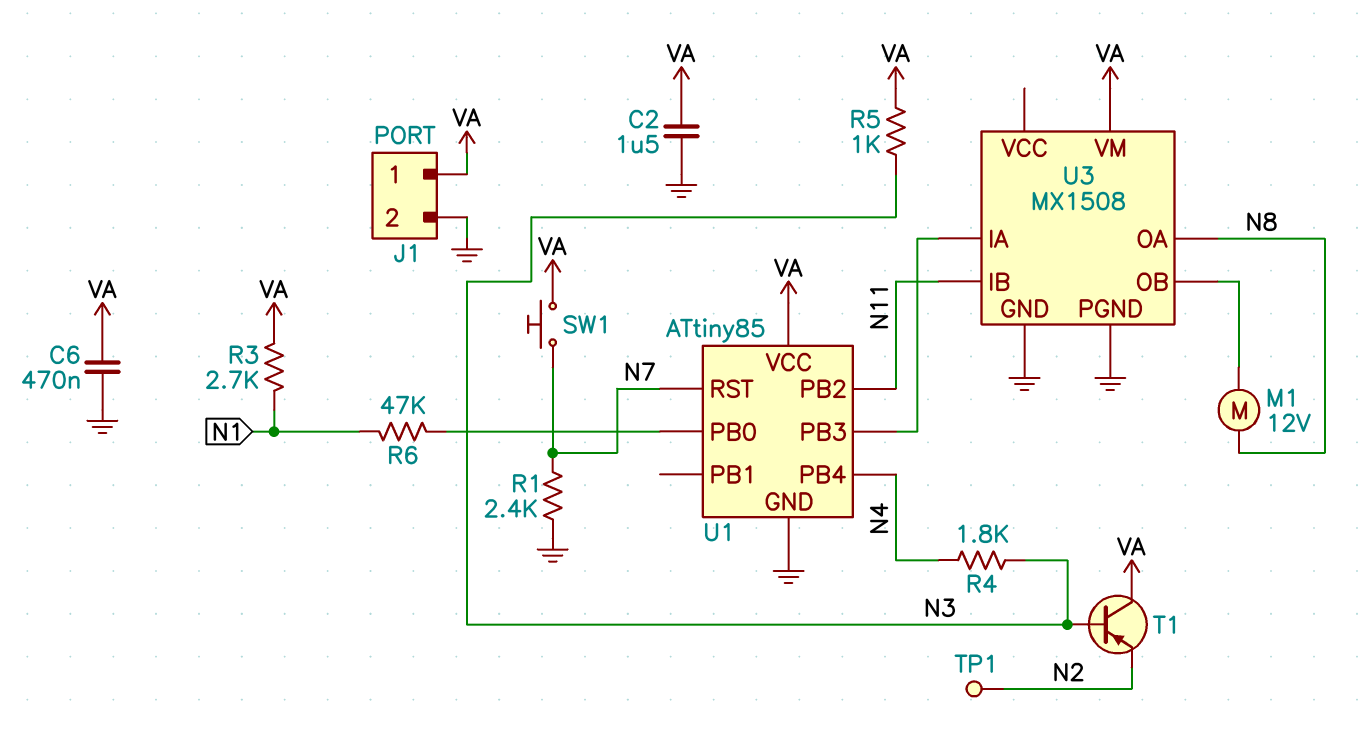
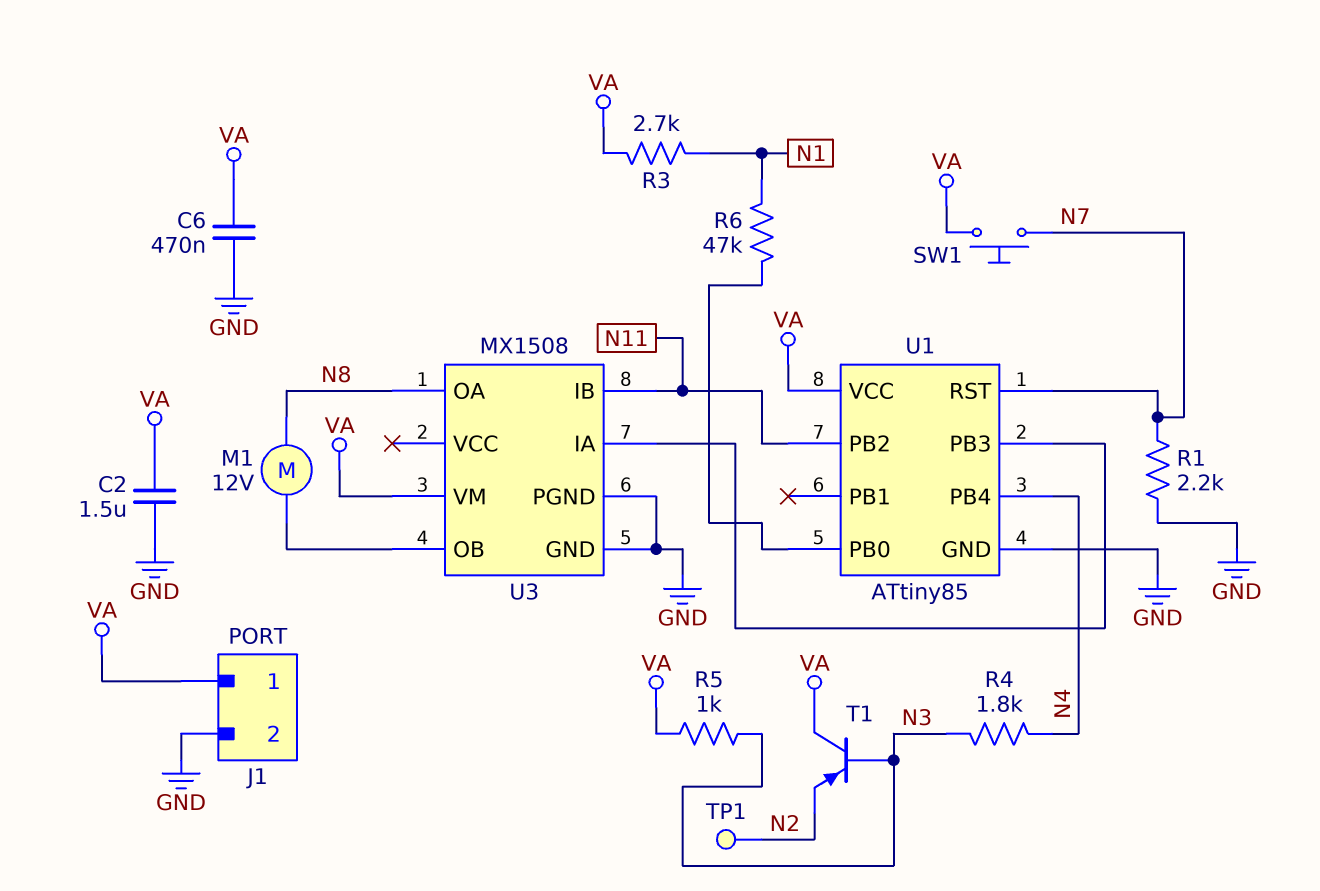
R1: 2.4k (GND, N7) -> 2.2k (GND, N7)

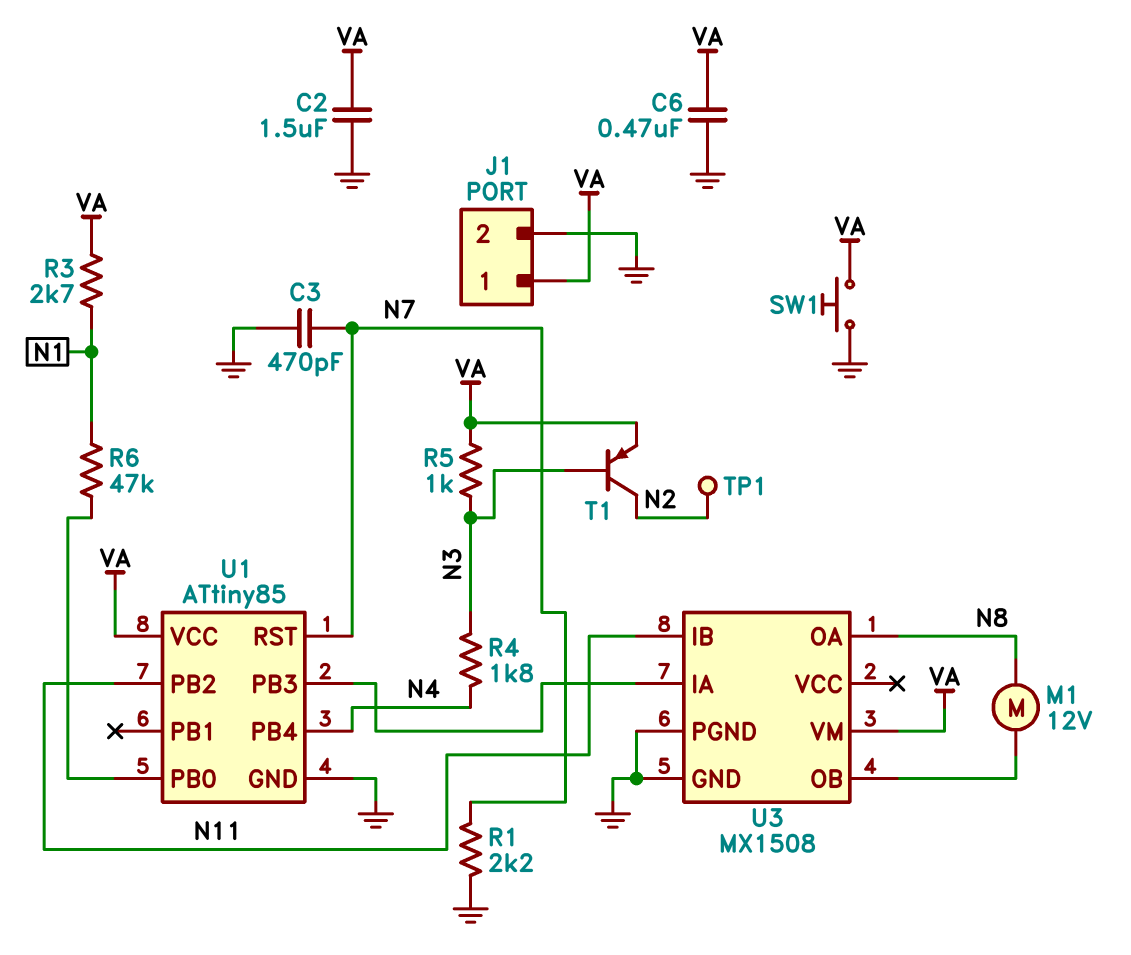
C3: none -> 470pF (GND, N7)
SW1: button (N7, VA) -> button (GND, VA)
T1: PNP (B N3, C VA, E N2) -> PNP (B N3, C N2, E VA)

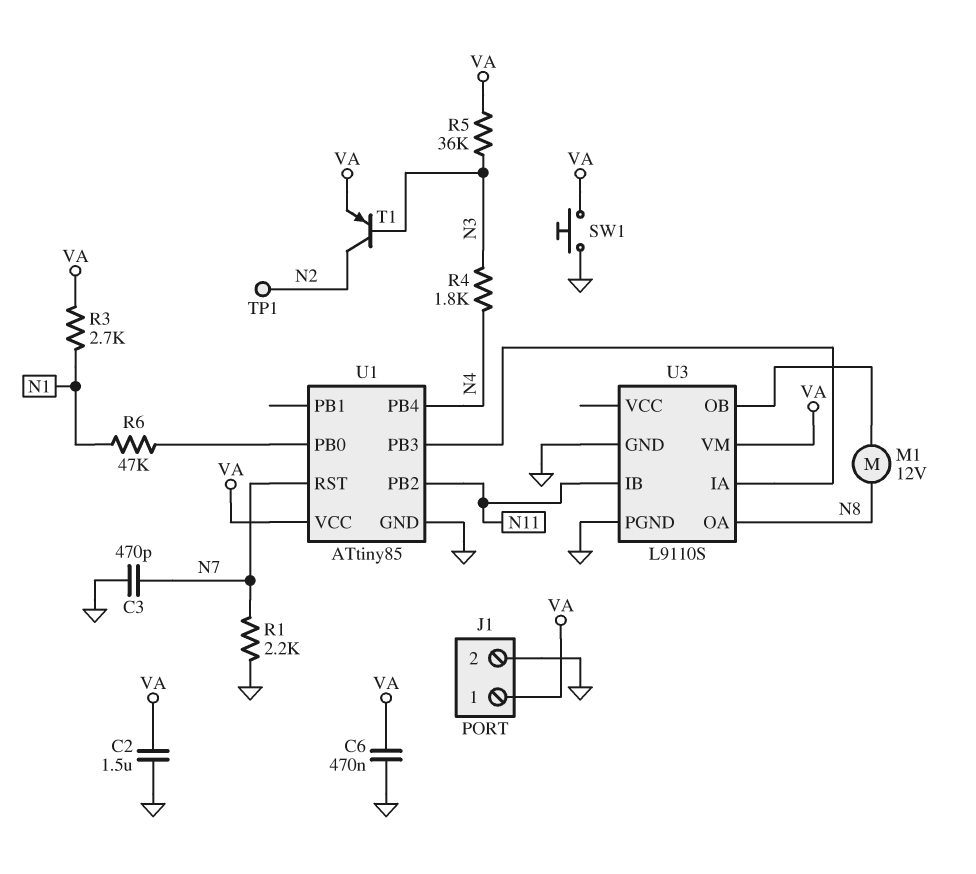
R5: 1k (N3, VA) -> 36k (N3, VA)
U3: MX1508 -> L9110S

